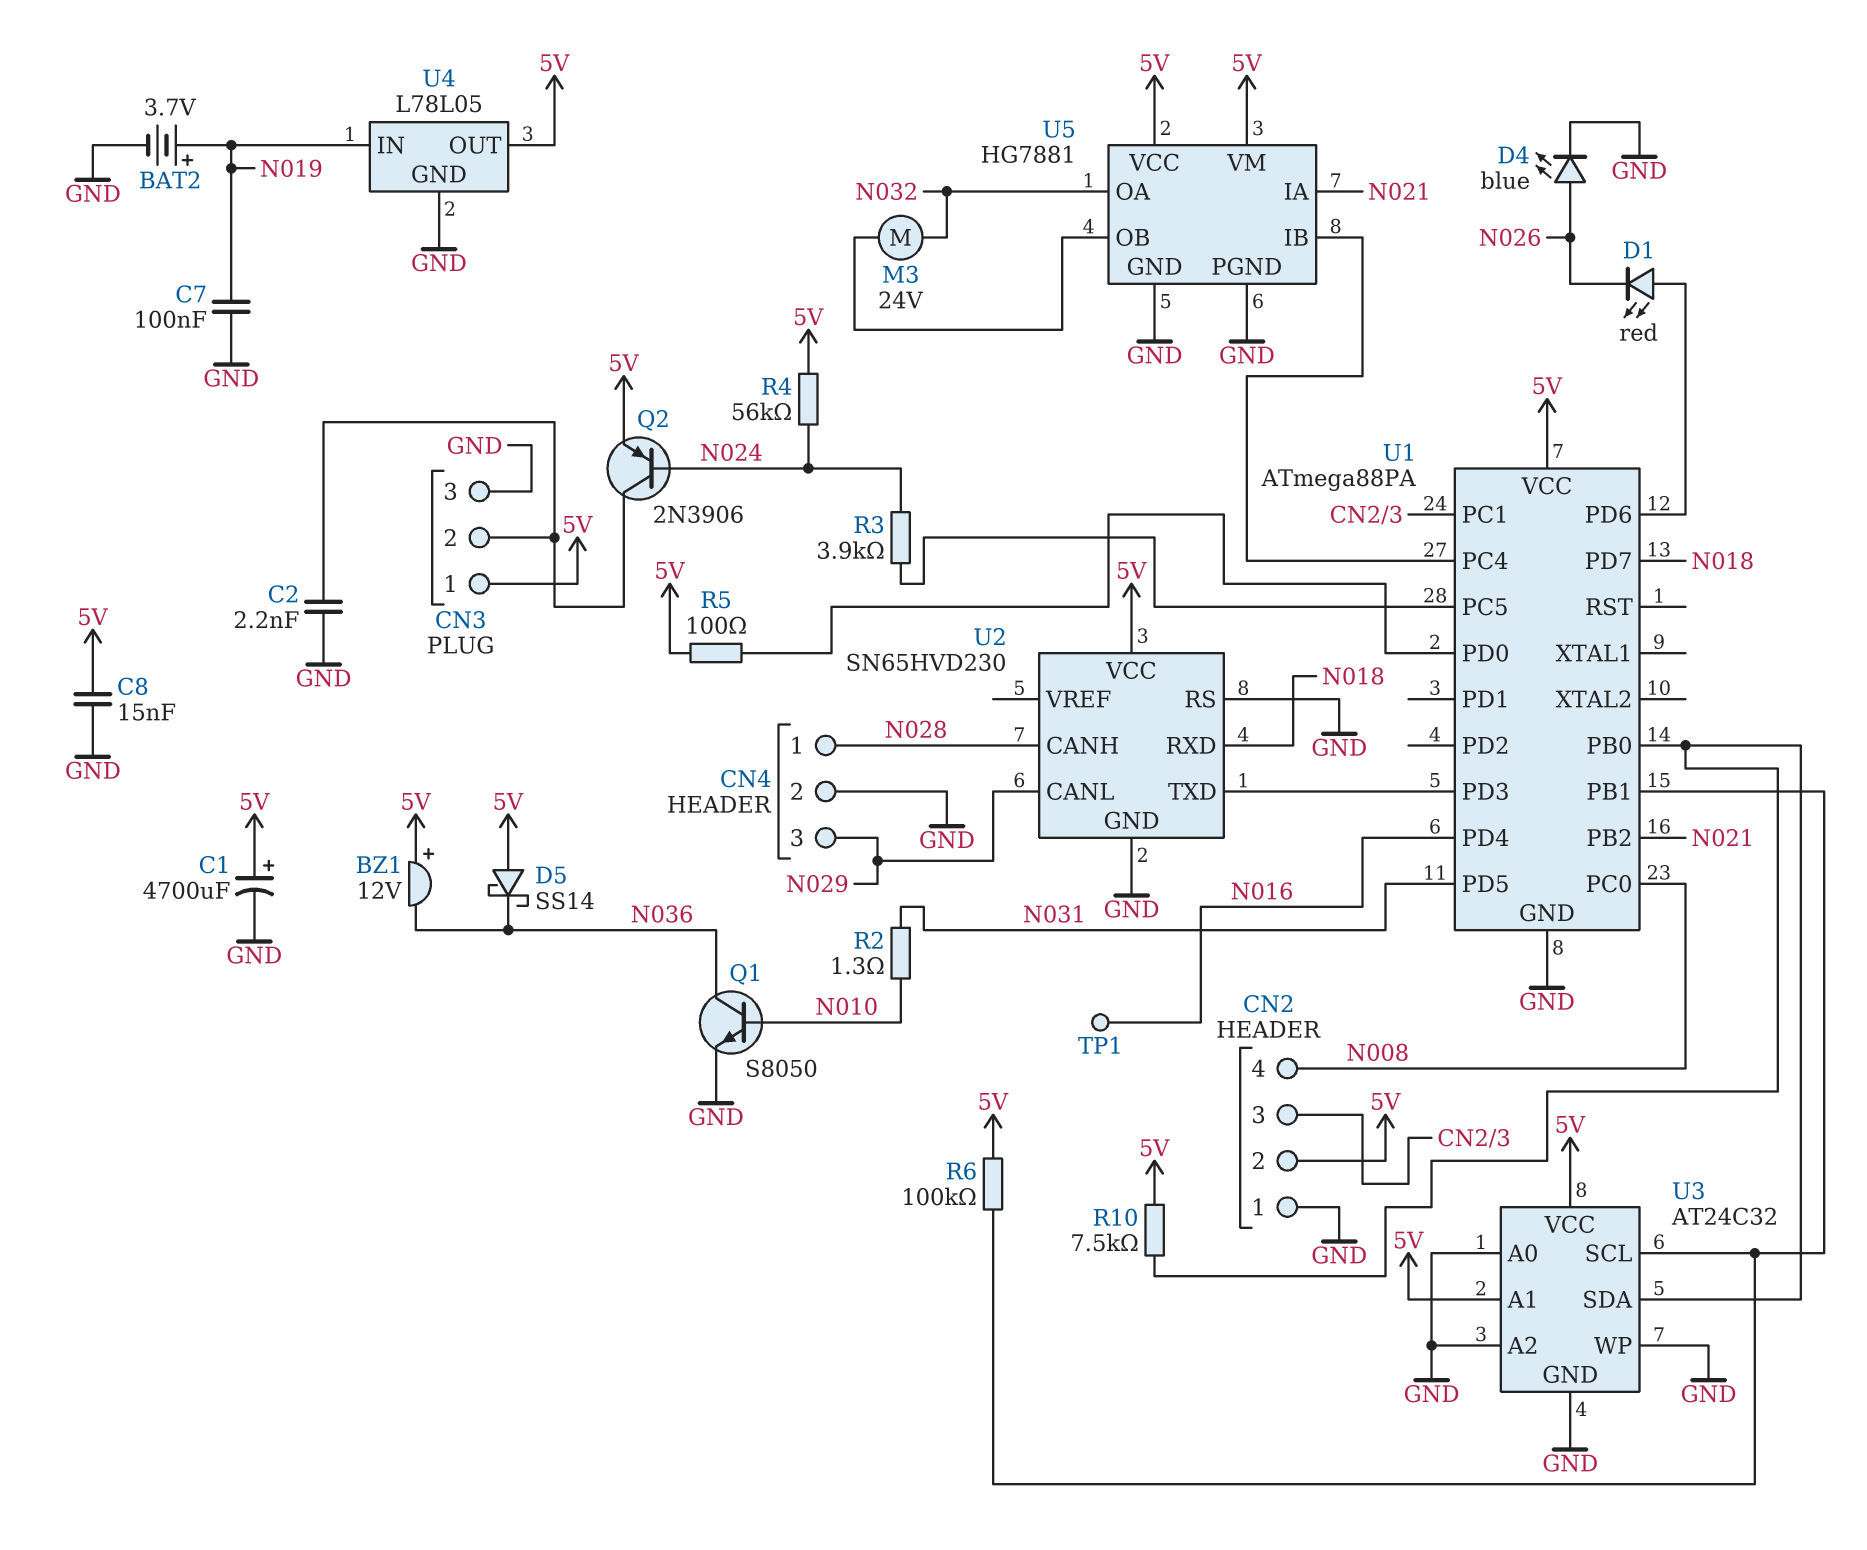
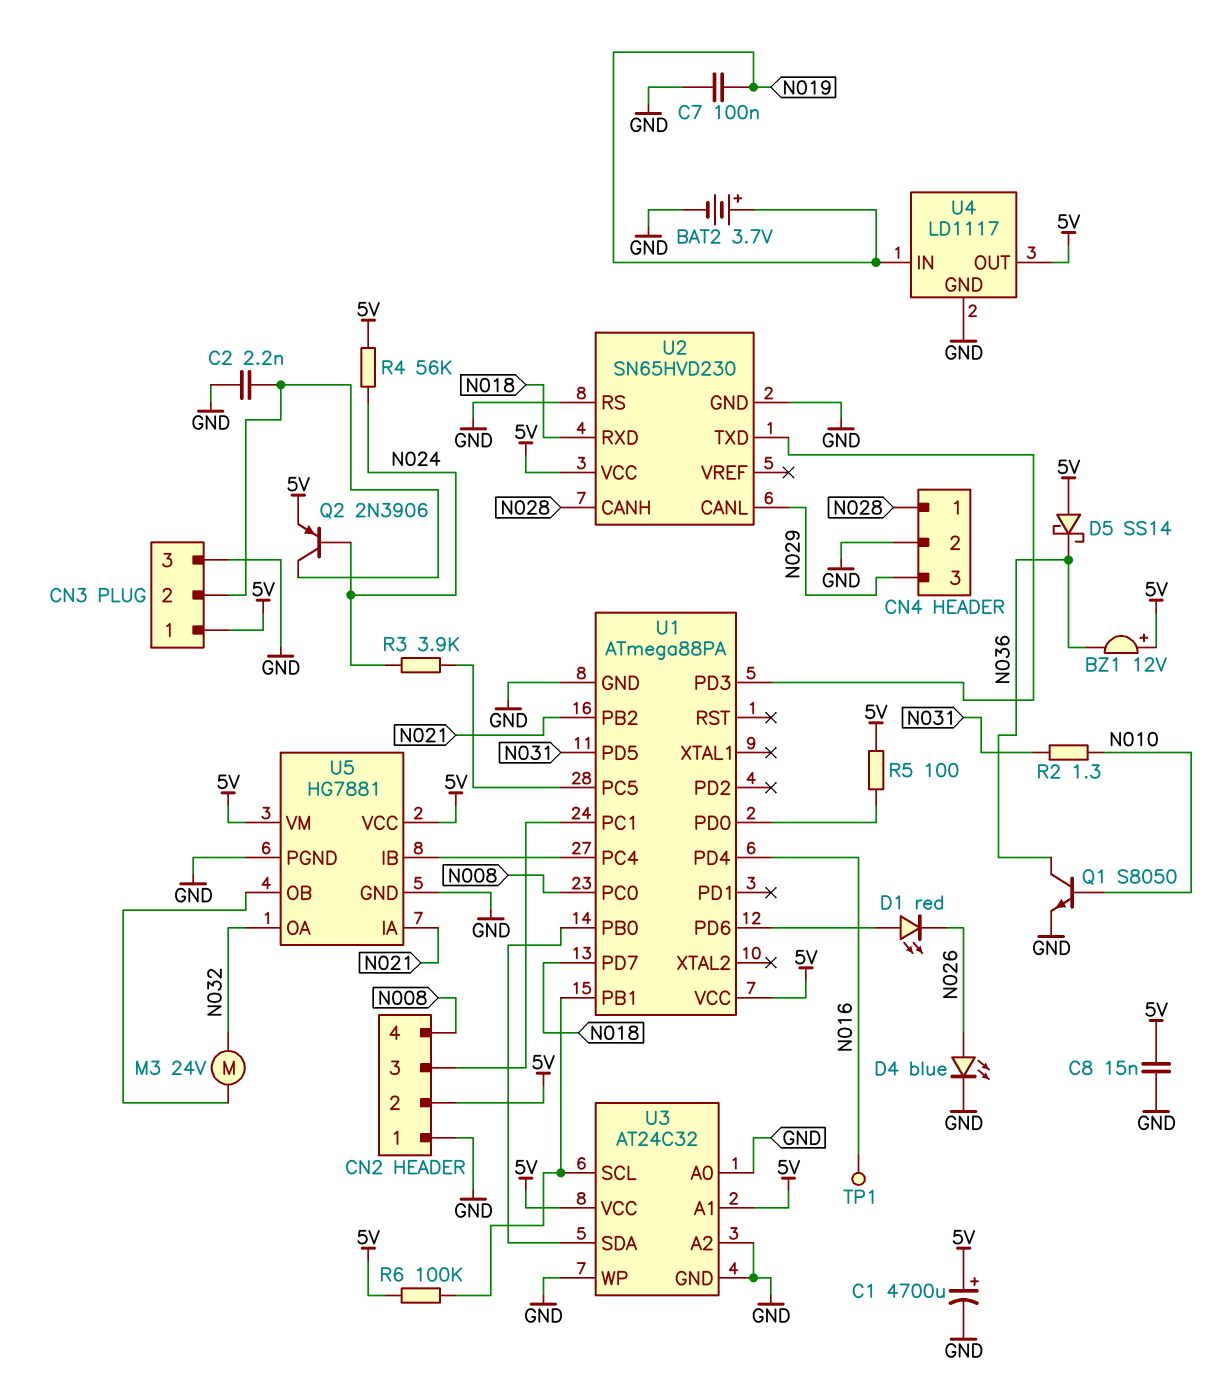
R10: 7.5k (5V, U1/PB0) -> none
U4: L78L05 -> LD1117

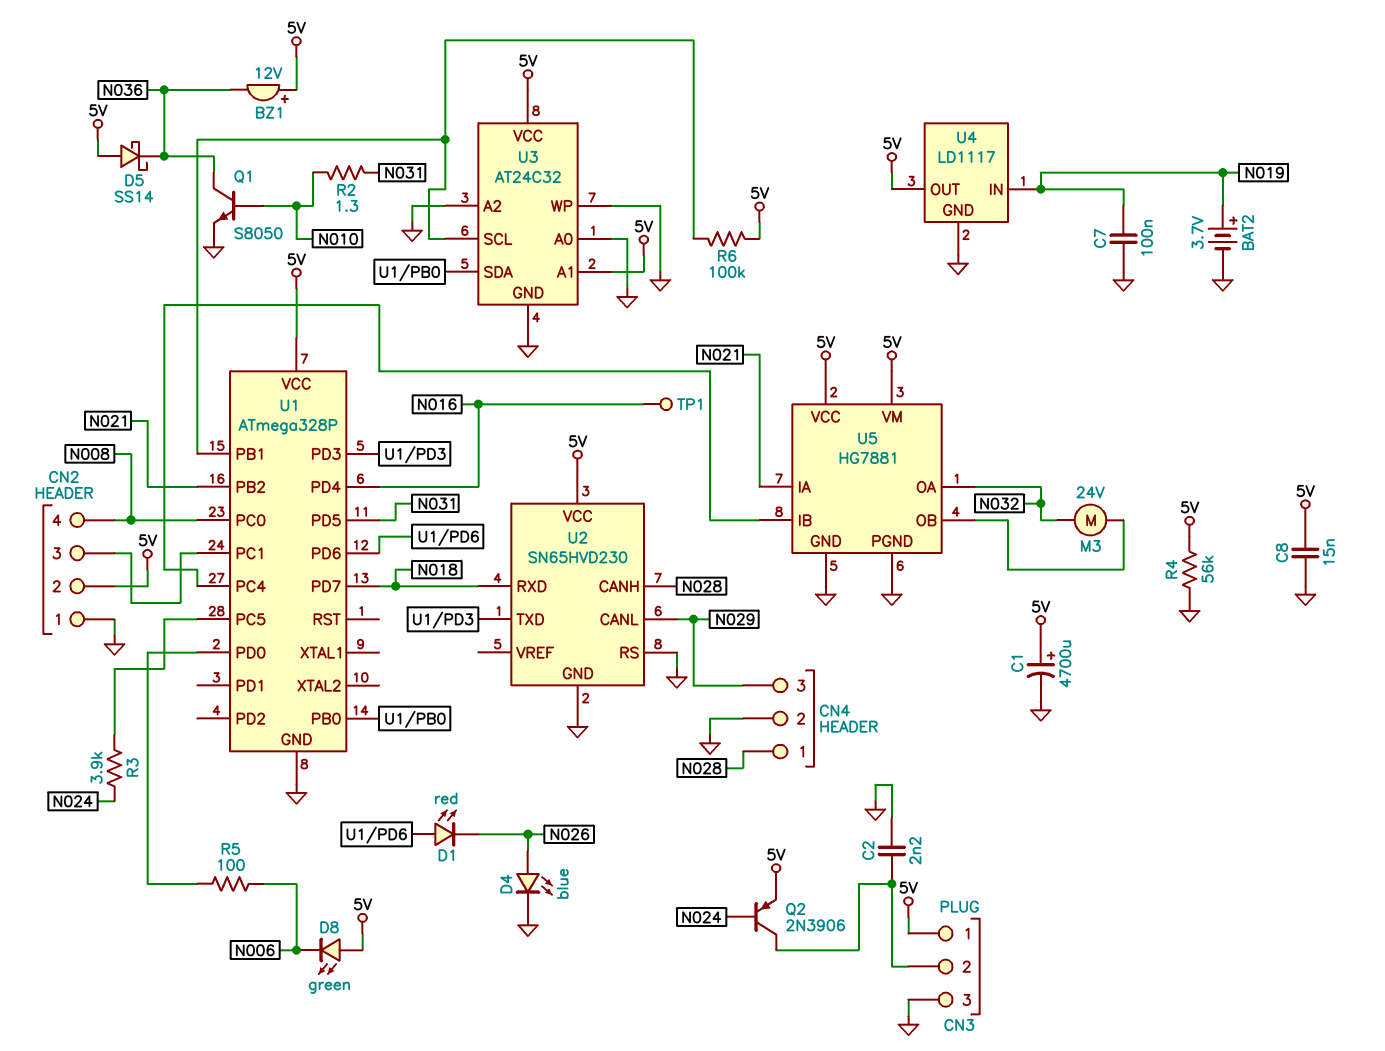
D8: none -> LED green (A 5V, K N006)
R4: 56k (5V, N024) -> 56k (5V, GND)
R5: 100 (5V, U1/PD0) -> 100 (N006, U1/PD0)
U1: ATmega88PA -> ATmega328P

